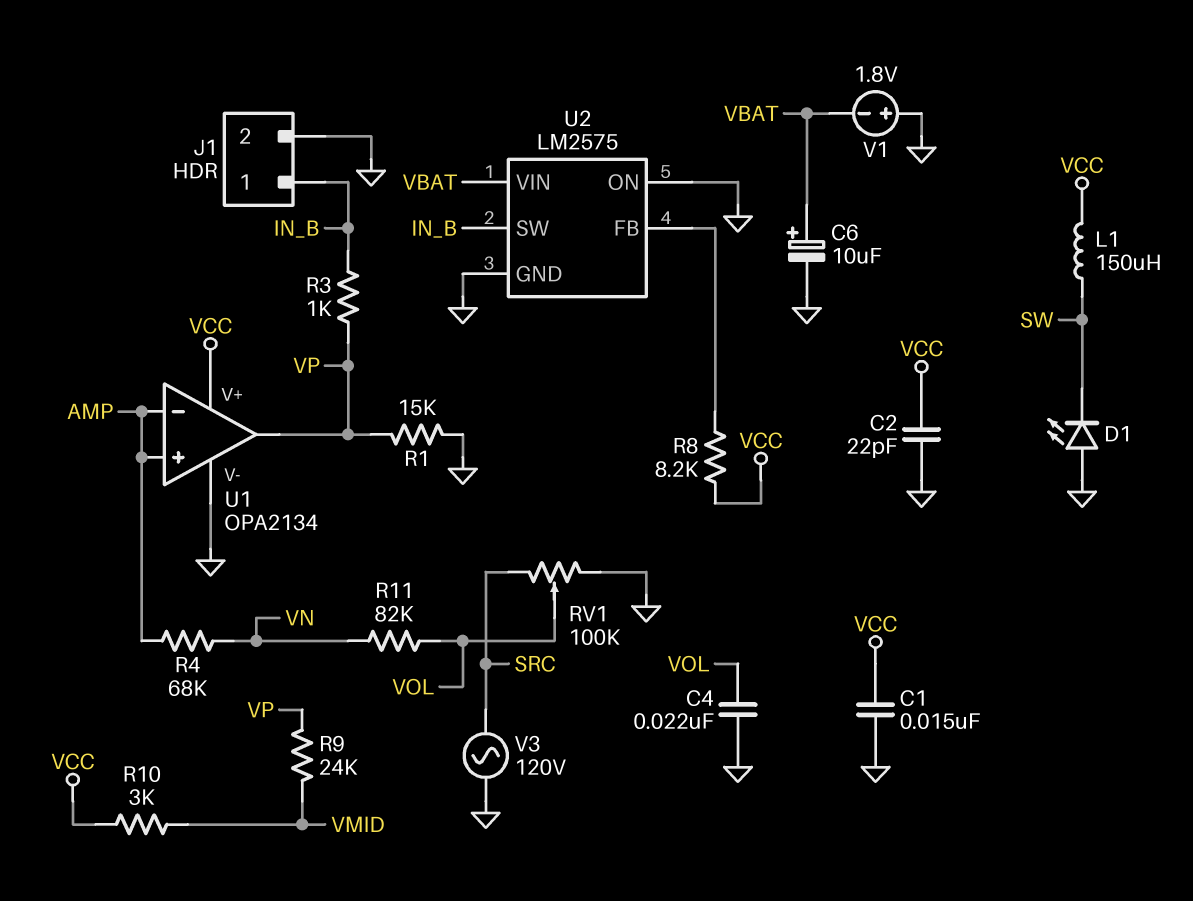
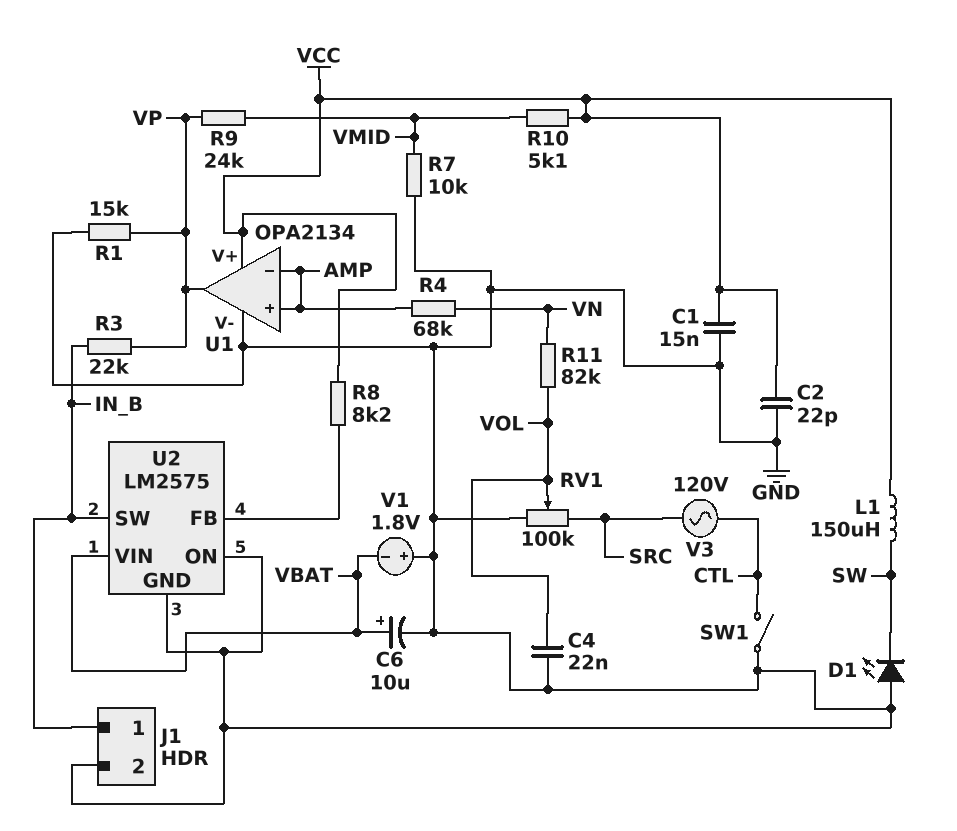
R3: 1k (IN_B, VP) -> 22k (IN_B, VP)
R7: none -> 10k (GND, VMID)
R10: 3k (VCC, VMID) -> 5.1k (VCC, VMID)
SW1: none -> switch (CTL, GND)
V3: AC 120V (GND, SRC) -> AC 120V (CTL, SRC)

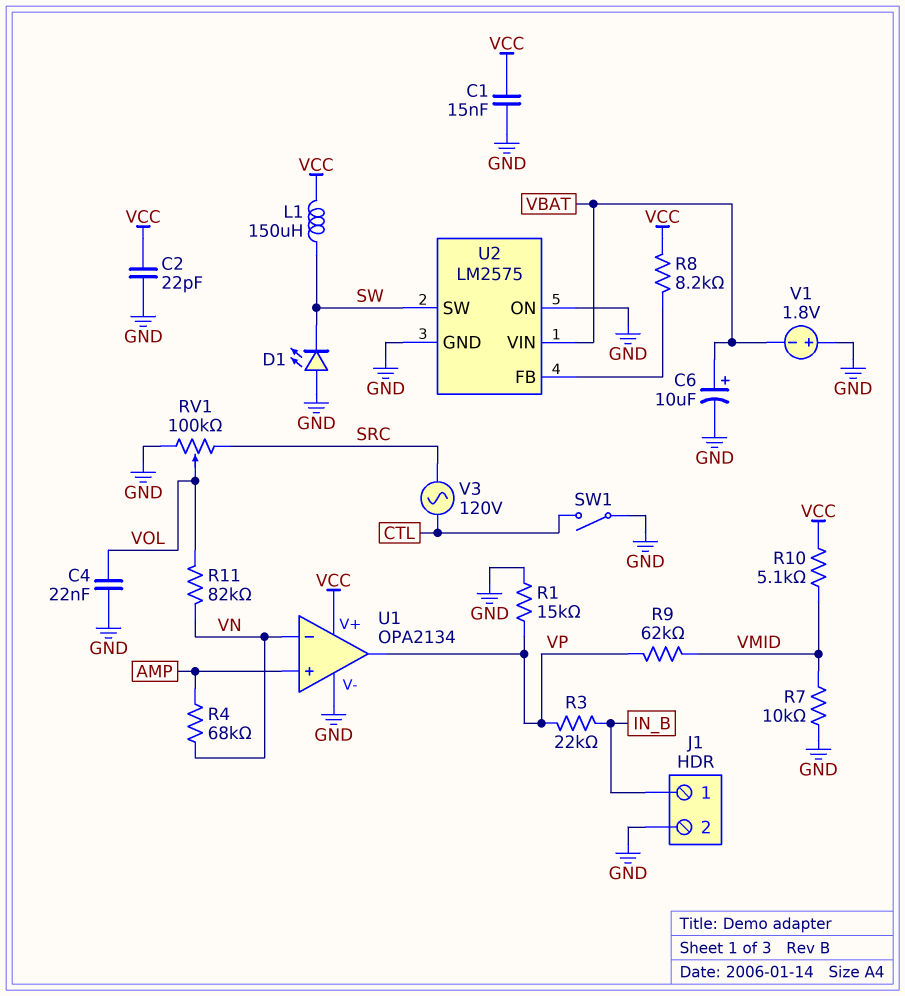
R9: 24k (VMID, VP) -> 62k (VMID, VP)
U1 pin in-: AMP -> VN
U2 pin SW: IN_B -> SW

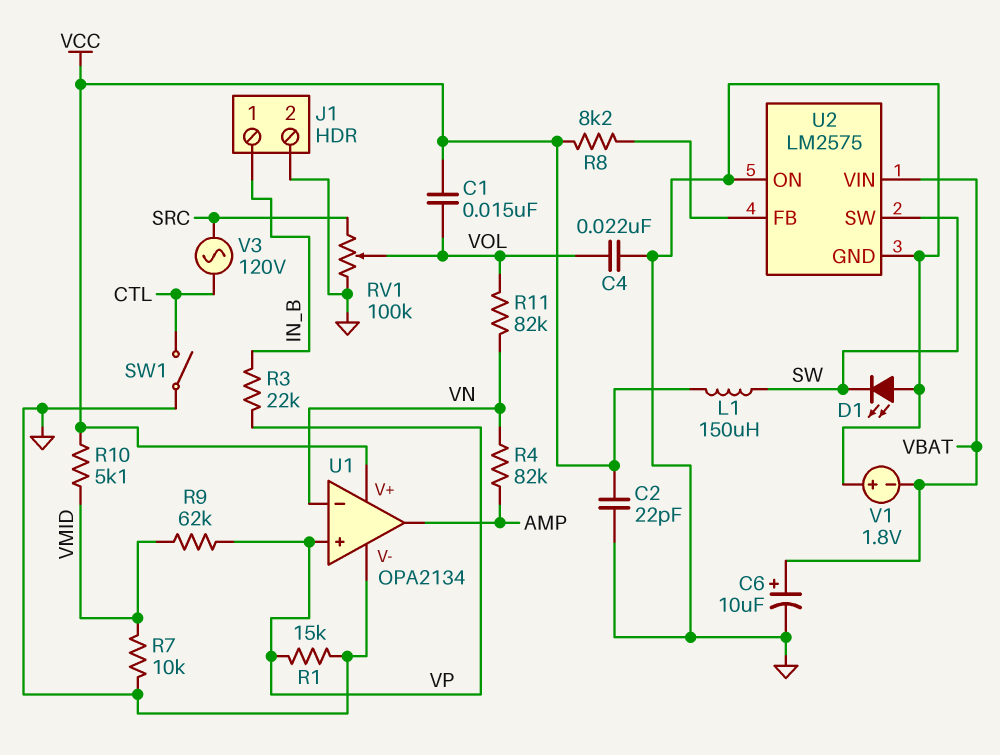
C1: 15nF (GND, VCC) -> 15nF (VCC, VOL)
R4: 68k (AMP, VN) -> 82k (AMP, VN)
U1 pin in+: AMP -> VP
U1 pin out: VP -> AMP

